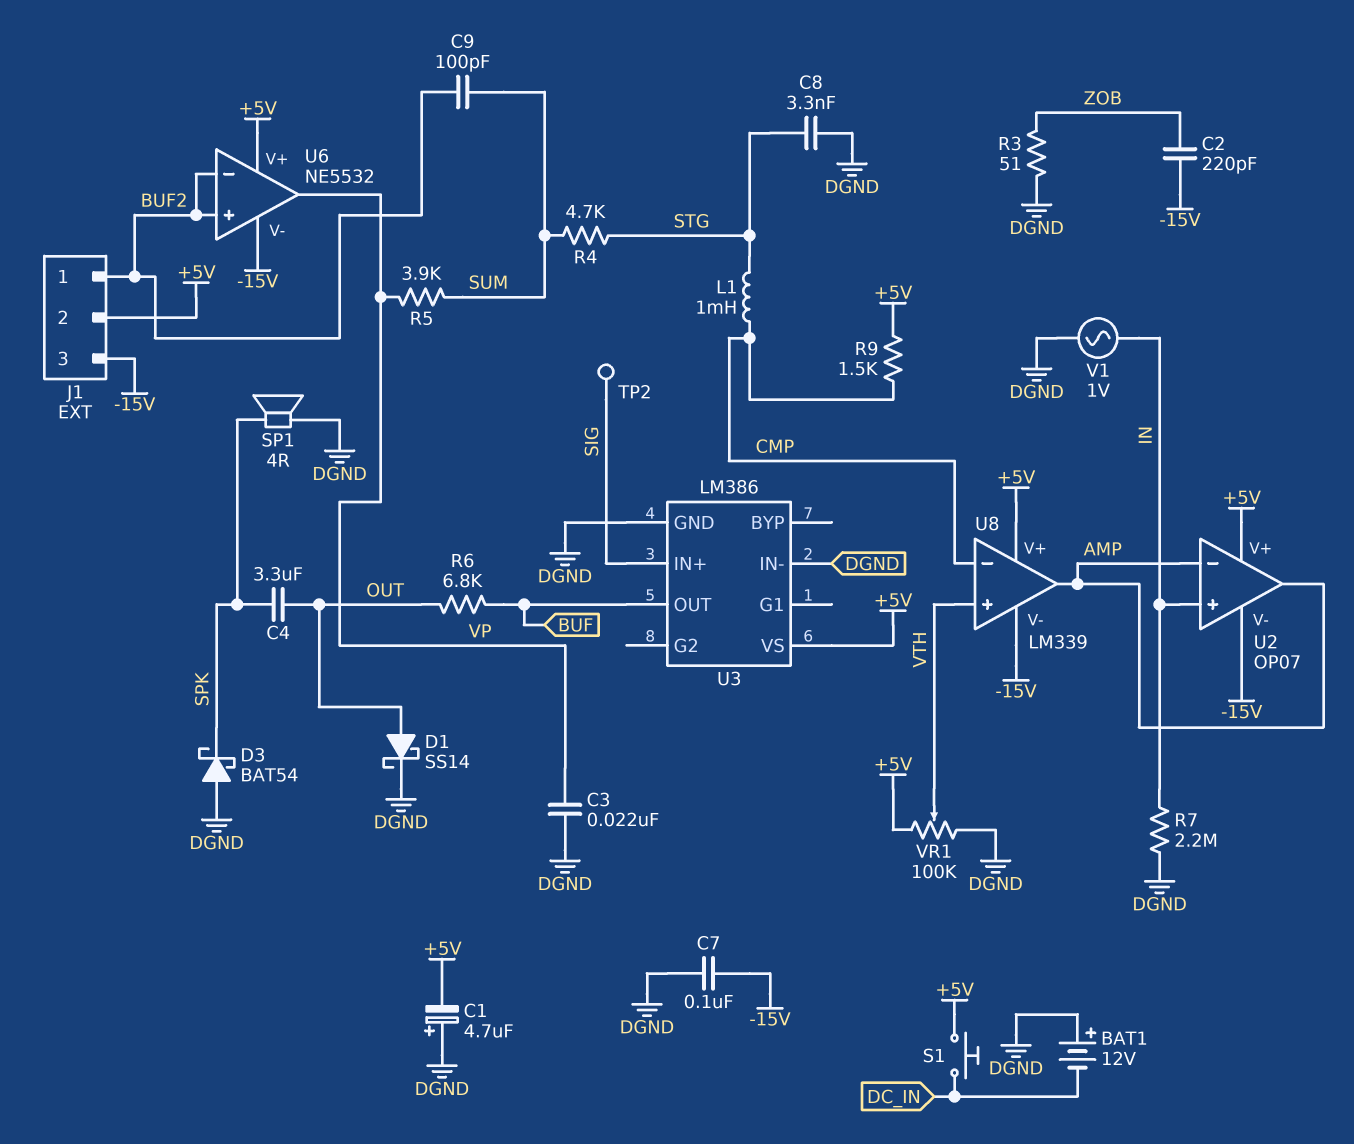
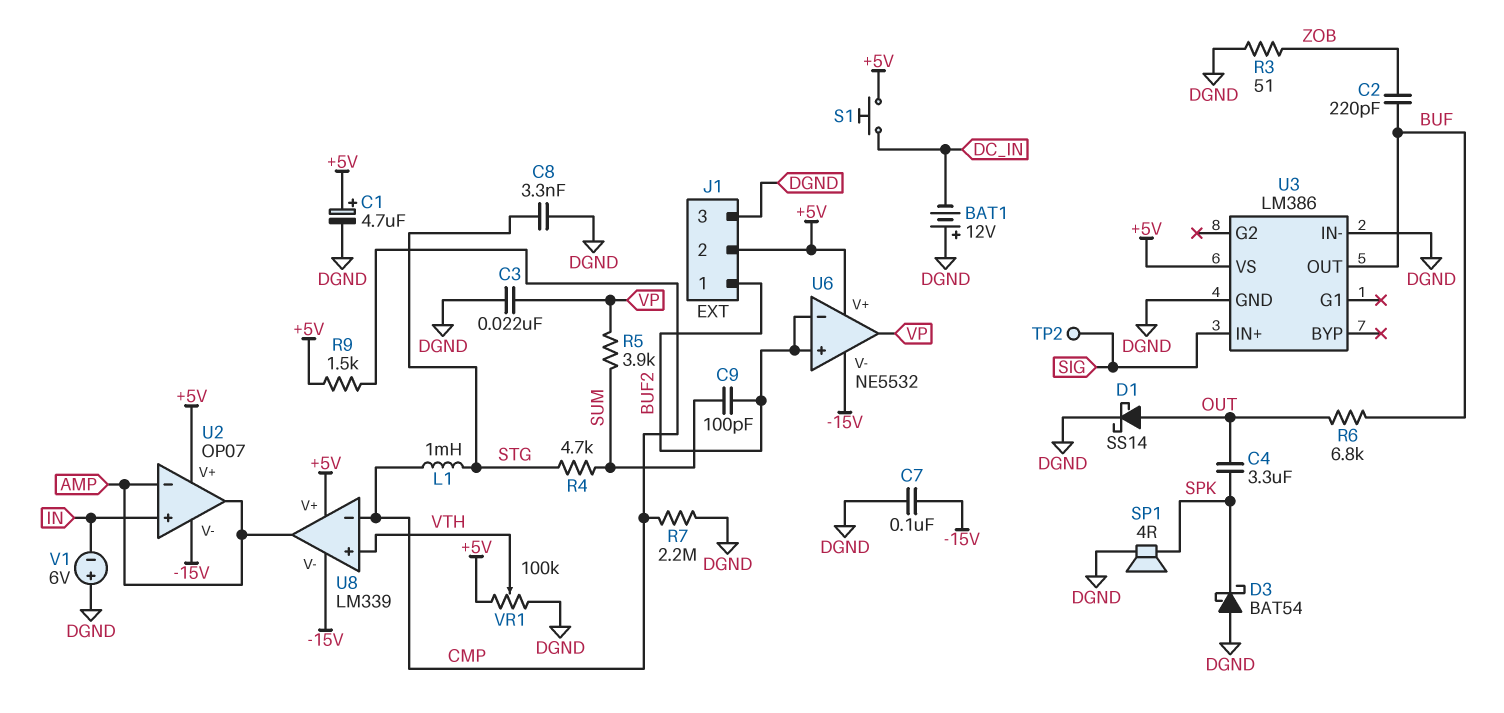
C1: 4.7uF (plus DGND, minus +5V) -> 4.7uF (plus +5V, minus DGND)
C2: 220pF (-15V, ZOB) -> 220pF (BUF, ZOB)
J1 pin 3: -15V -> DGND
R7: 2.2M (DGND, IN) -> 2.2M (CMP, DGND)
V1: AC 1V (DGND, IN) -> 6V (plus DGND, minus IN)

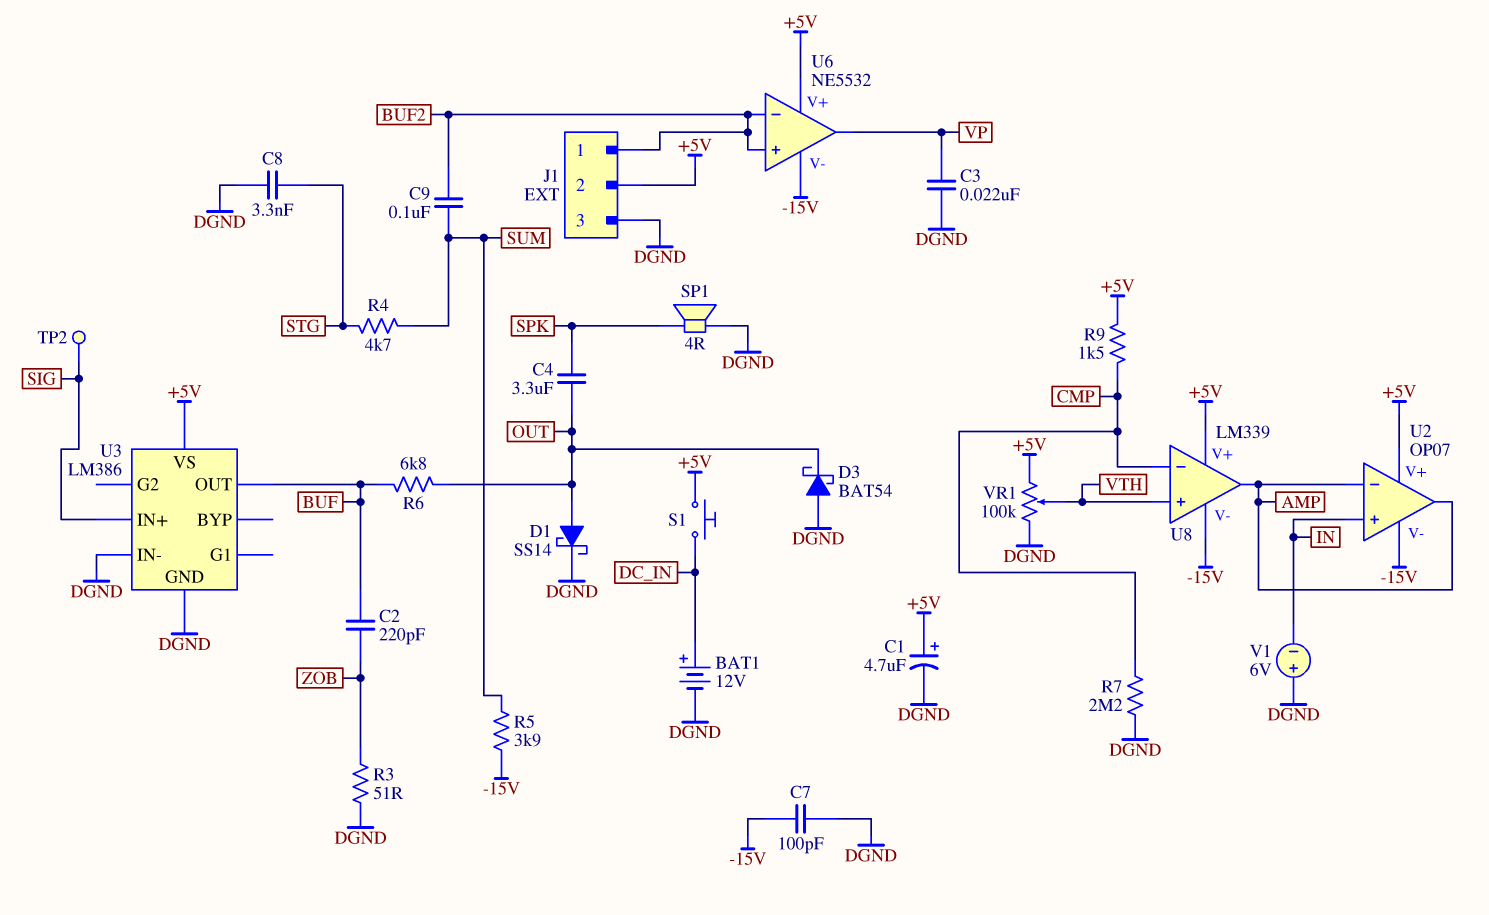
BAT1: 12V (plus DGND, minus DC_IN) -> 12V (plus DC_IN, minus DGND)
C7: 100nF (-15V, DGND) -> 100pF (-15V, DGND)
C9: 100pF (BUF2, SUM) -> 100nF (BUF2, SUM)
D3: schottky BAT54 (A DGND, K SPK) -> schottky BAT54 (A DGND, K OUT)
L1: 1mH (CMP, STG) -> none
R5: 3.9k (SUM, VP) -> 3.9k (-15V, SUM)

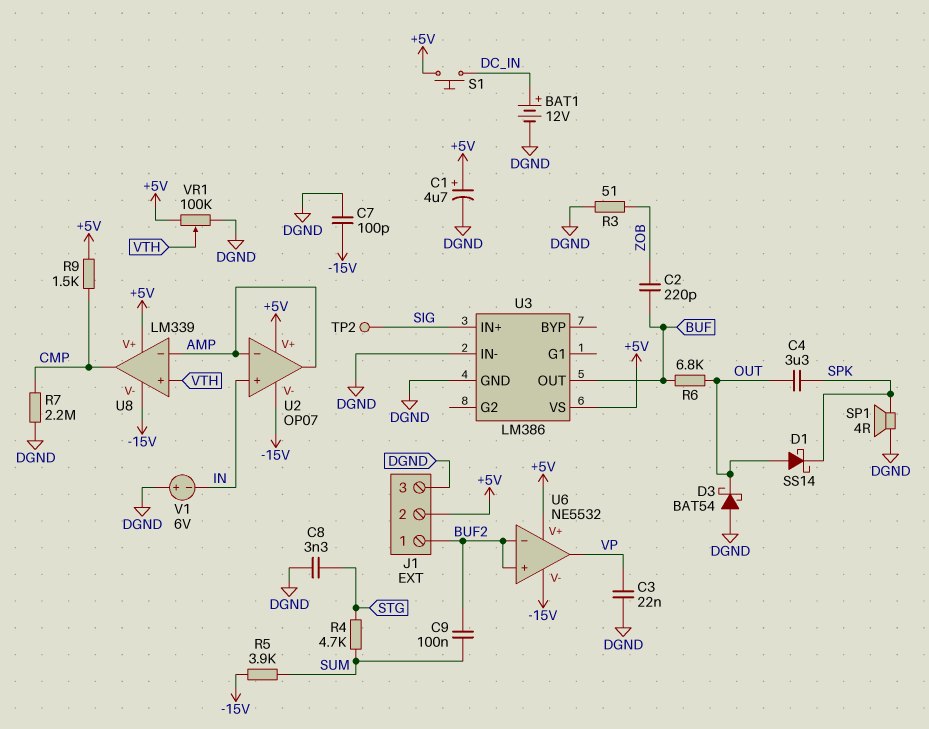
D1: schottky SS14 (A OUT, K DGND) -> schottky SS14 (A OUT, K SPK)
U8 pin in-: CMP -> AMP
U8 pin out: AMP -> CMP

